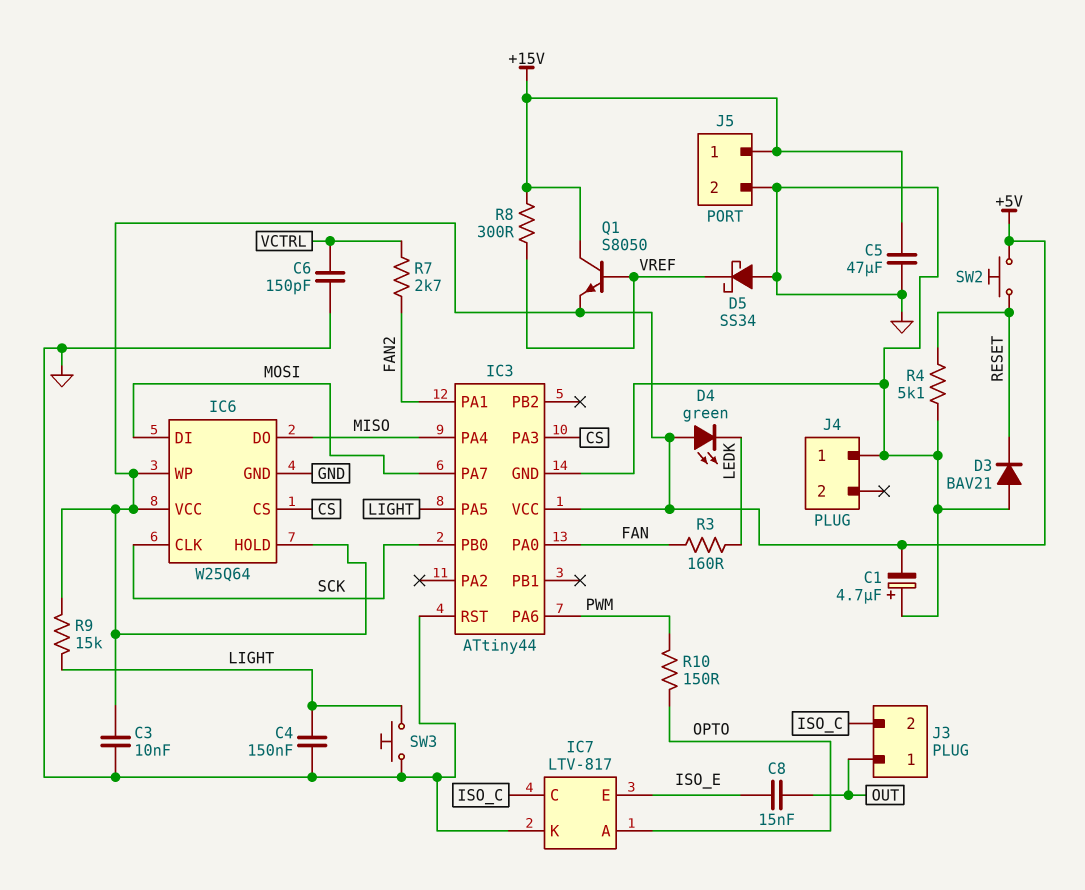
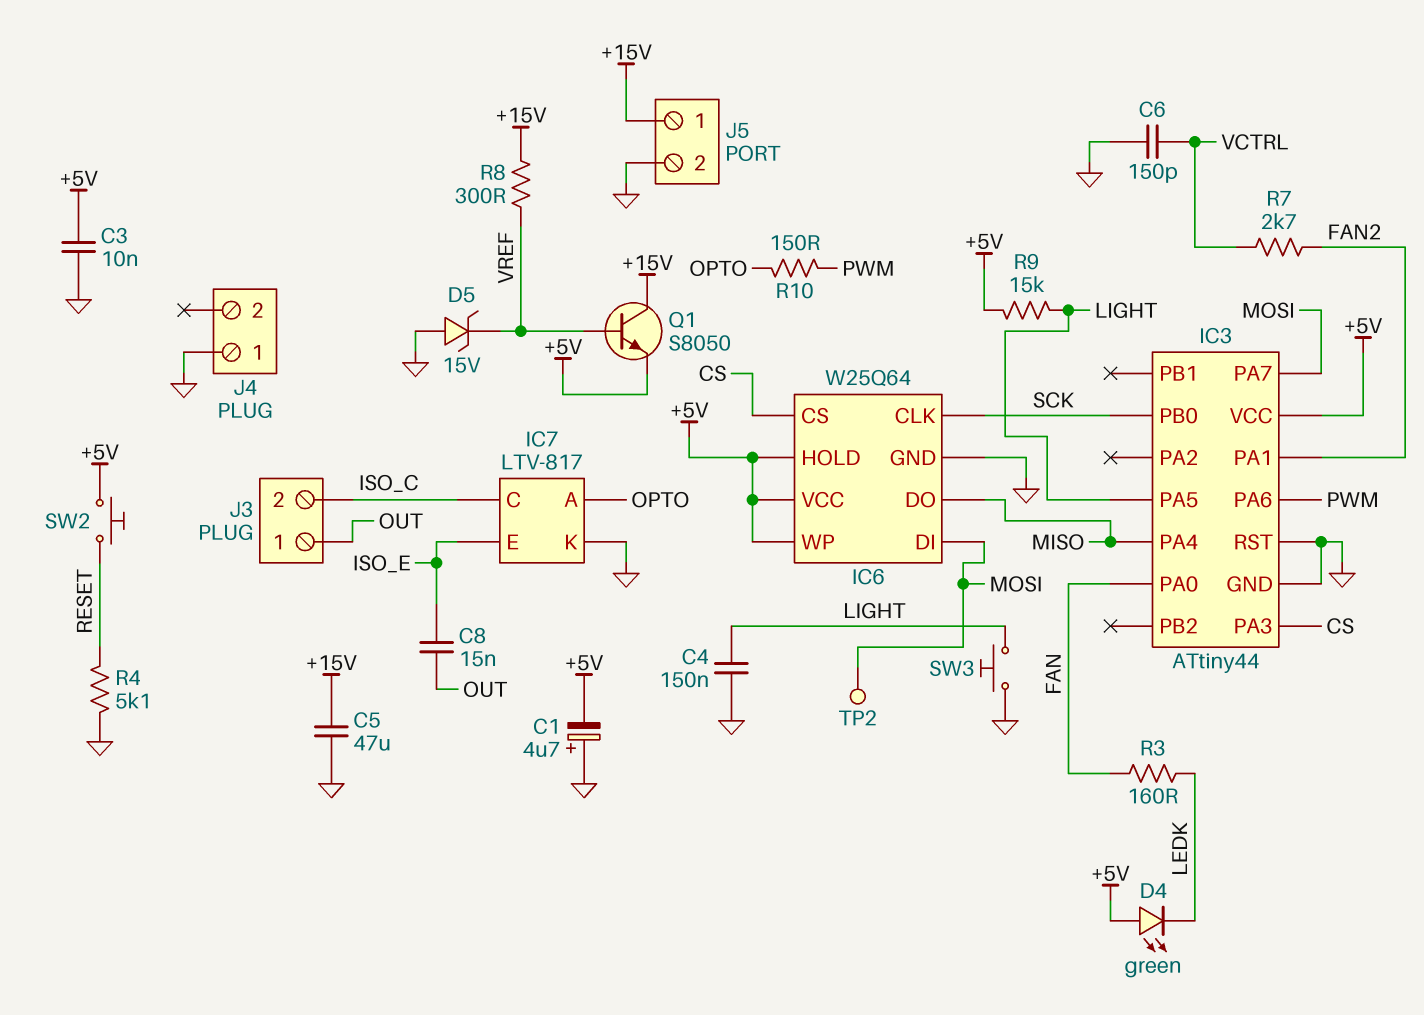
D3: diode BAV21 (A GND, K RESET) -> none
D5: schottky SS34 (A GND, K VREF) -> zener 15V (A GND, K VREF)
TP2: none -> test point (MOSI)

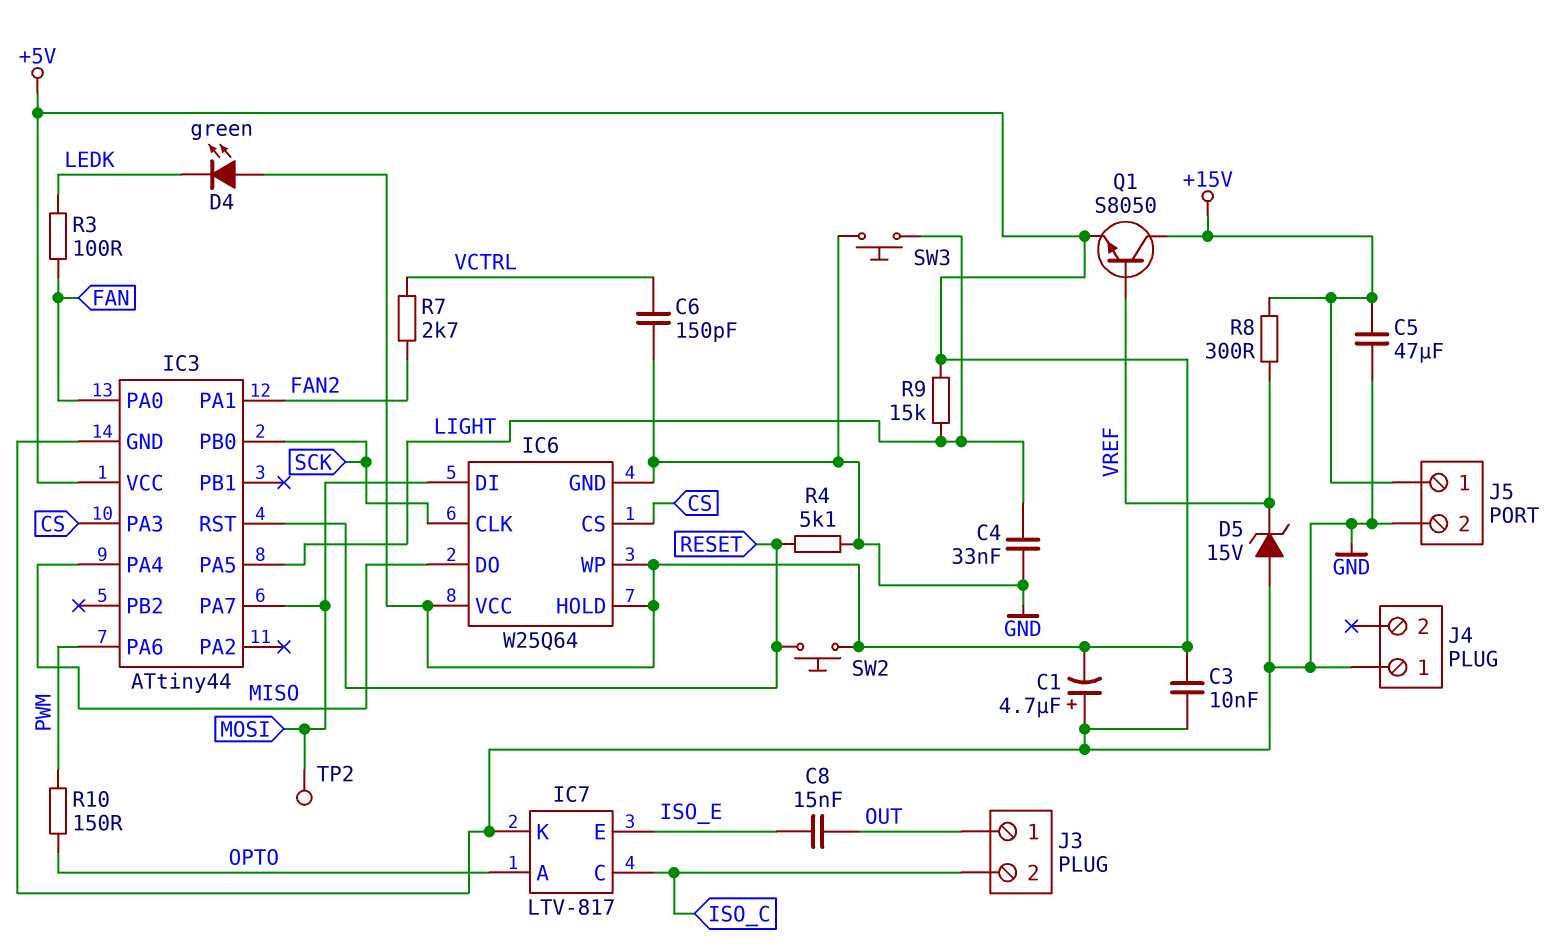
C4: 150nF (GND, LIGHT) -> 33nF (GND, LIGHT)
IC3 pin RST: GND -> RESET
R3: 160 (FAN, LEDK) -> 100 (FAN, LEDK)

